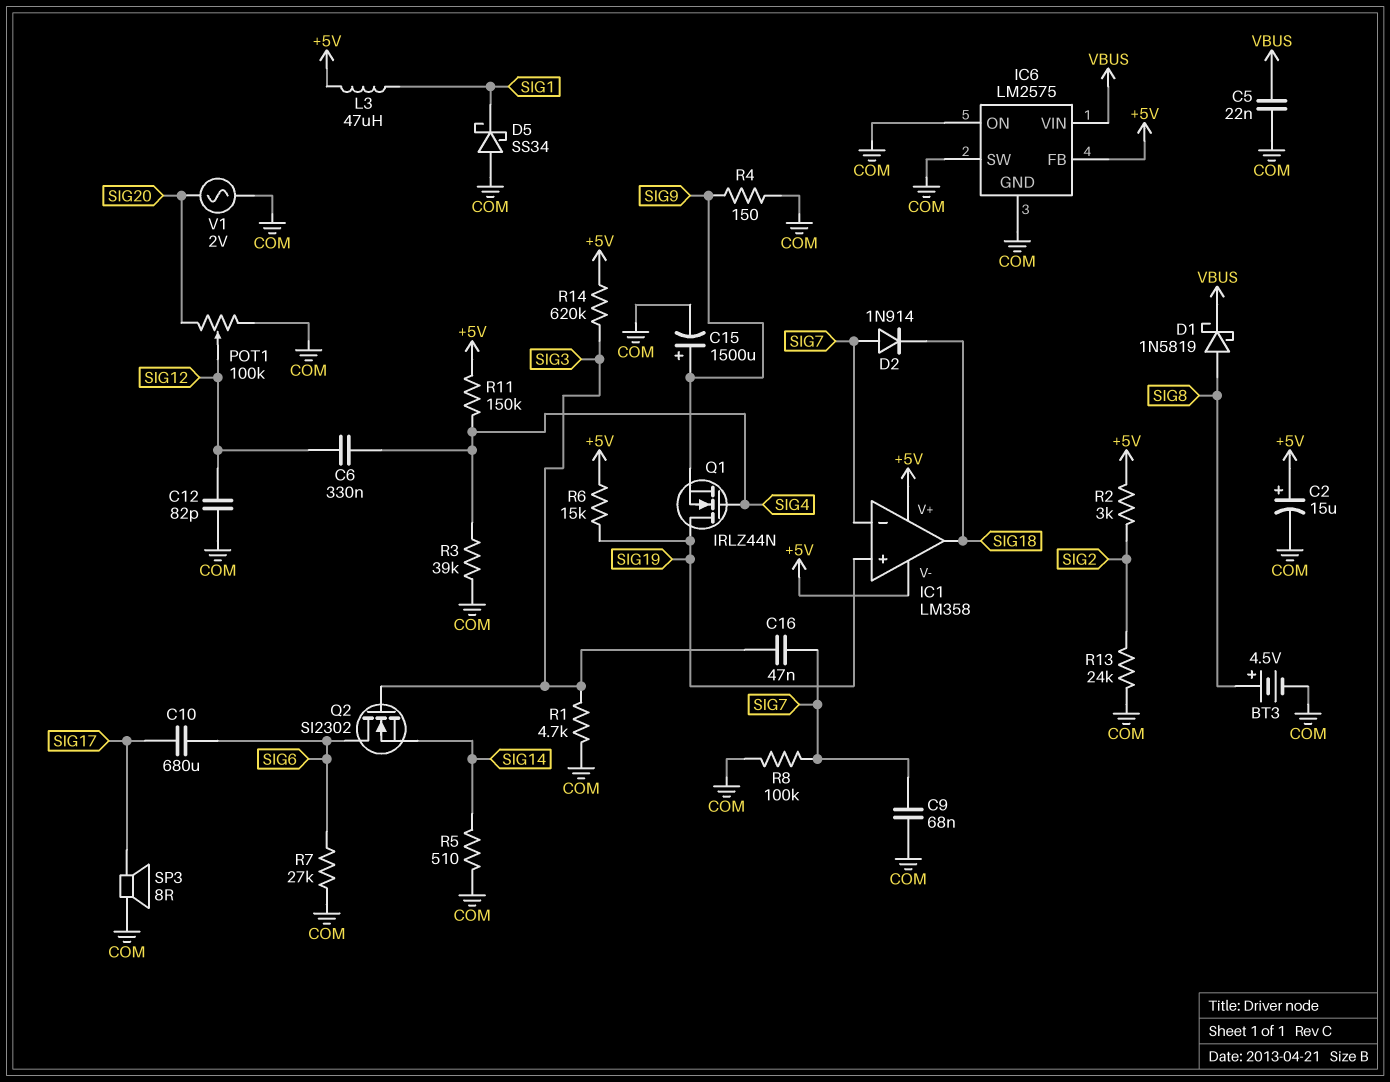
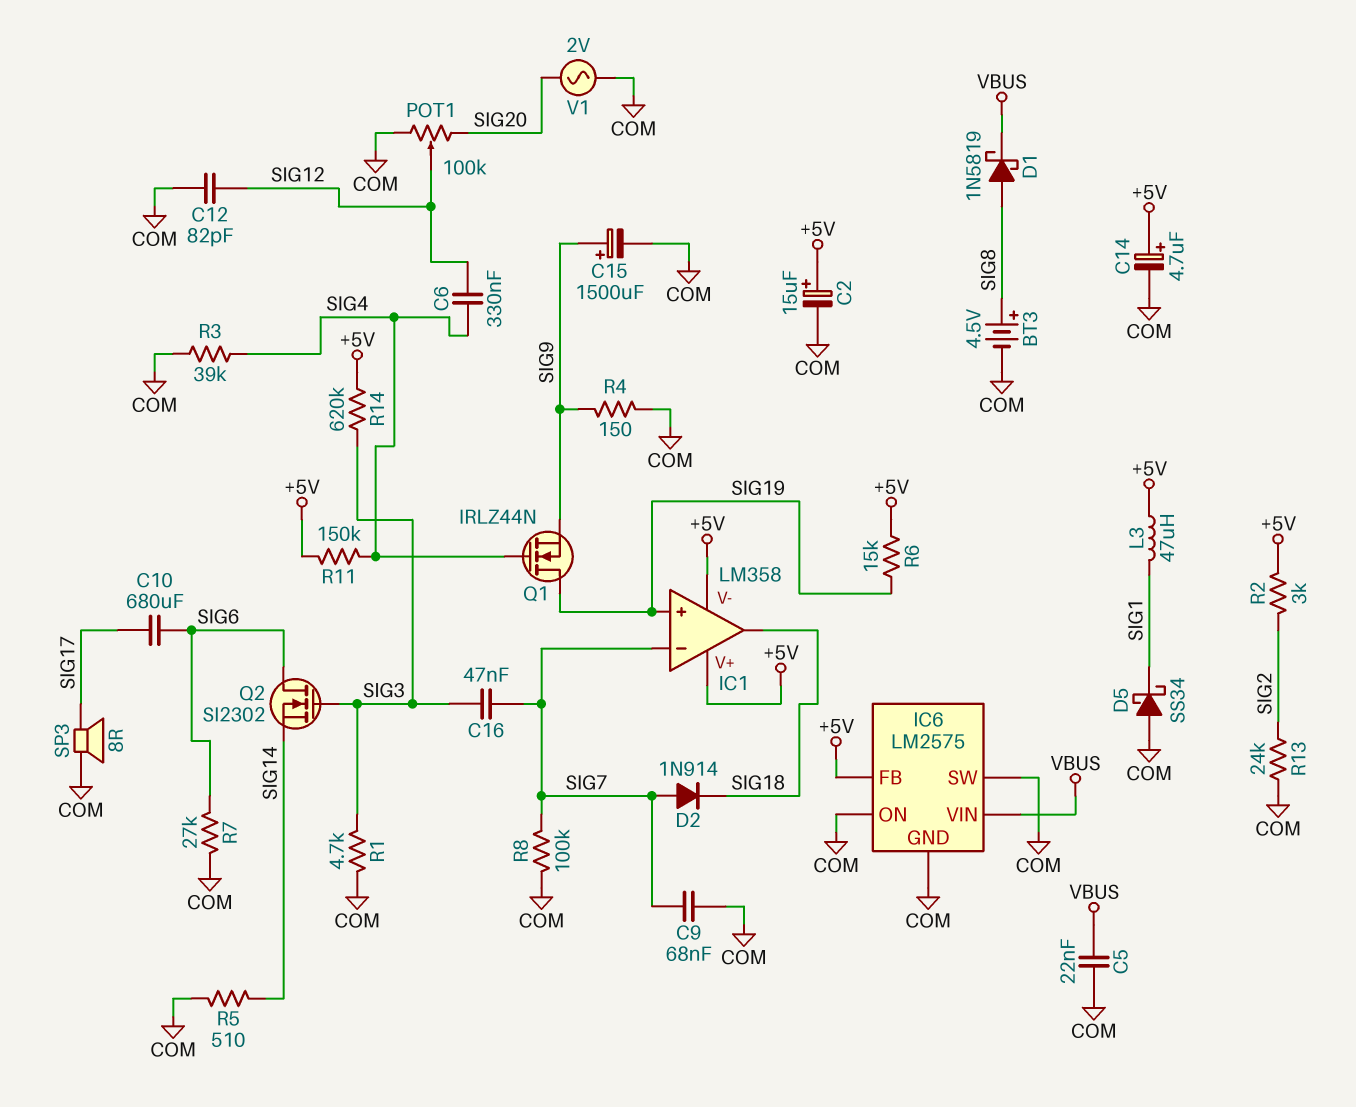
C14: none -> 4.7uF (plus +5V, minus COM)

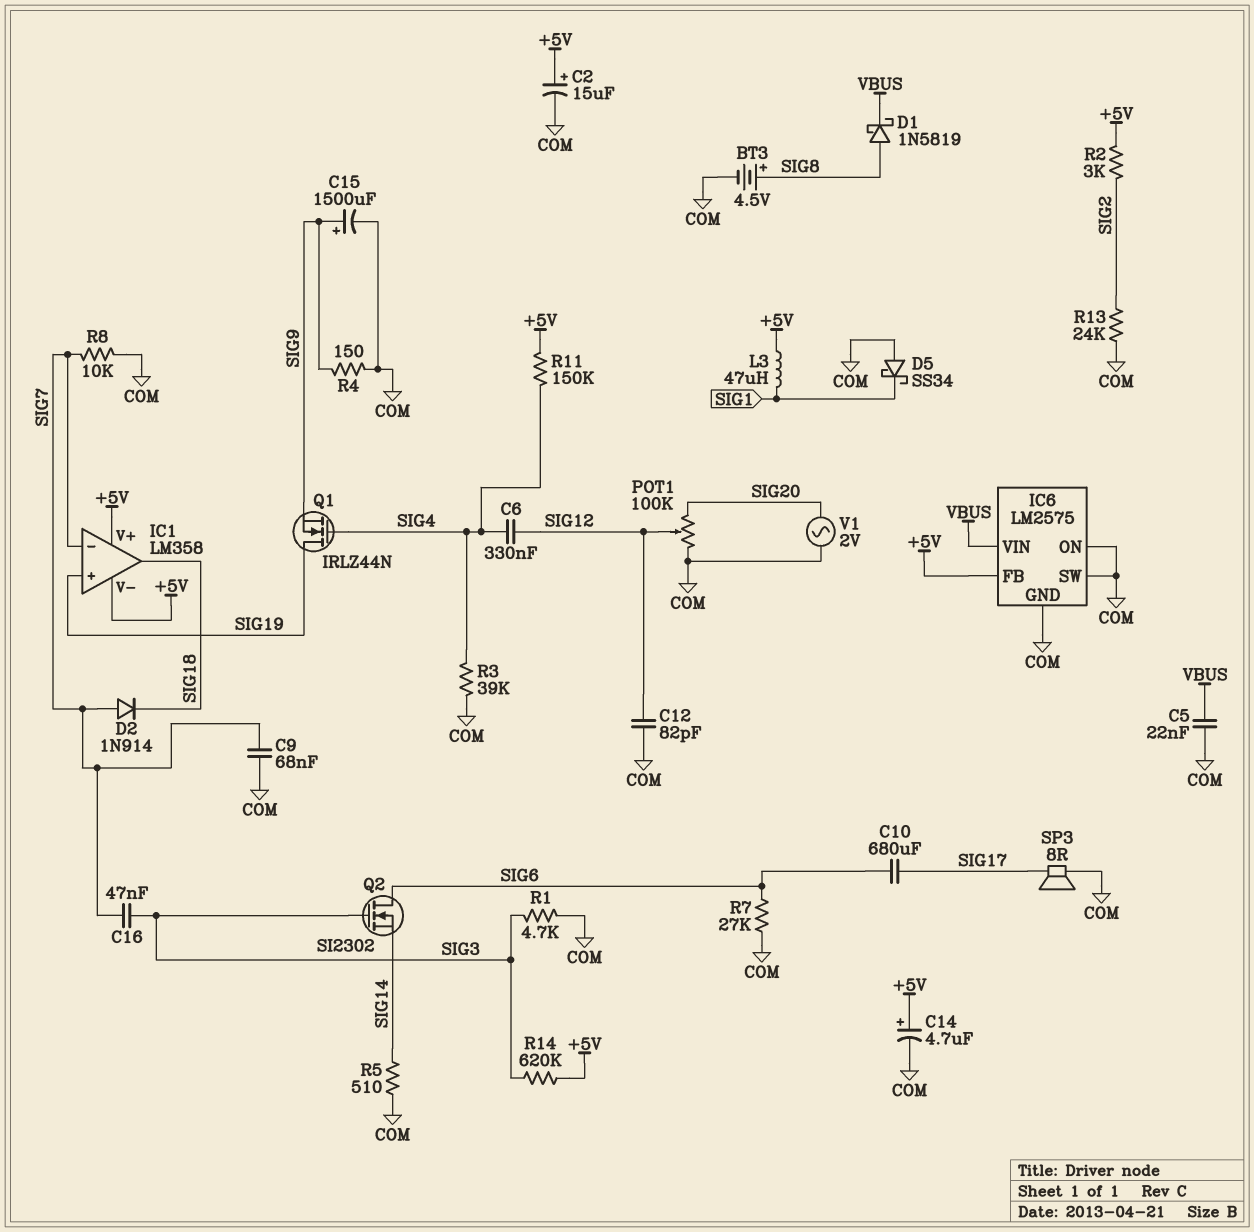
R6: 15k (+5V, SIG19) -> none
R8: 100k (COM, SIG7) -> 10k (COM, SIG7)

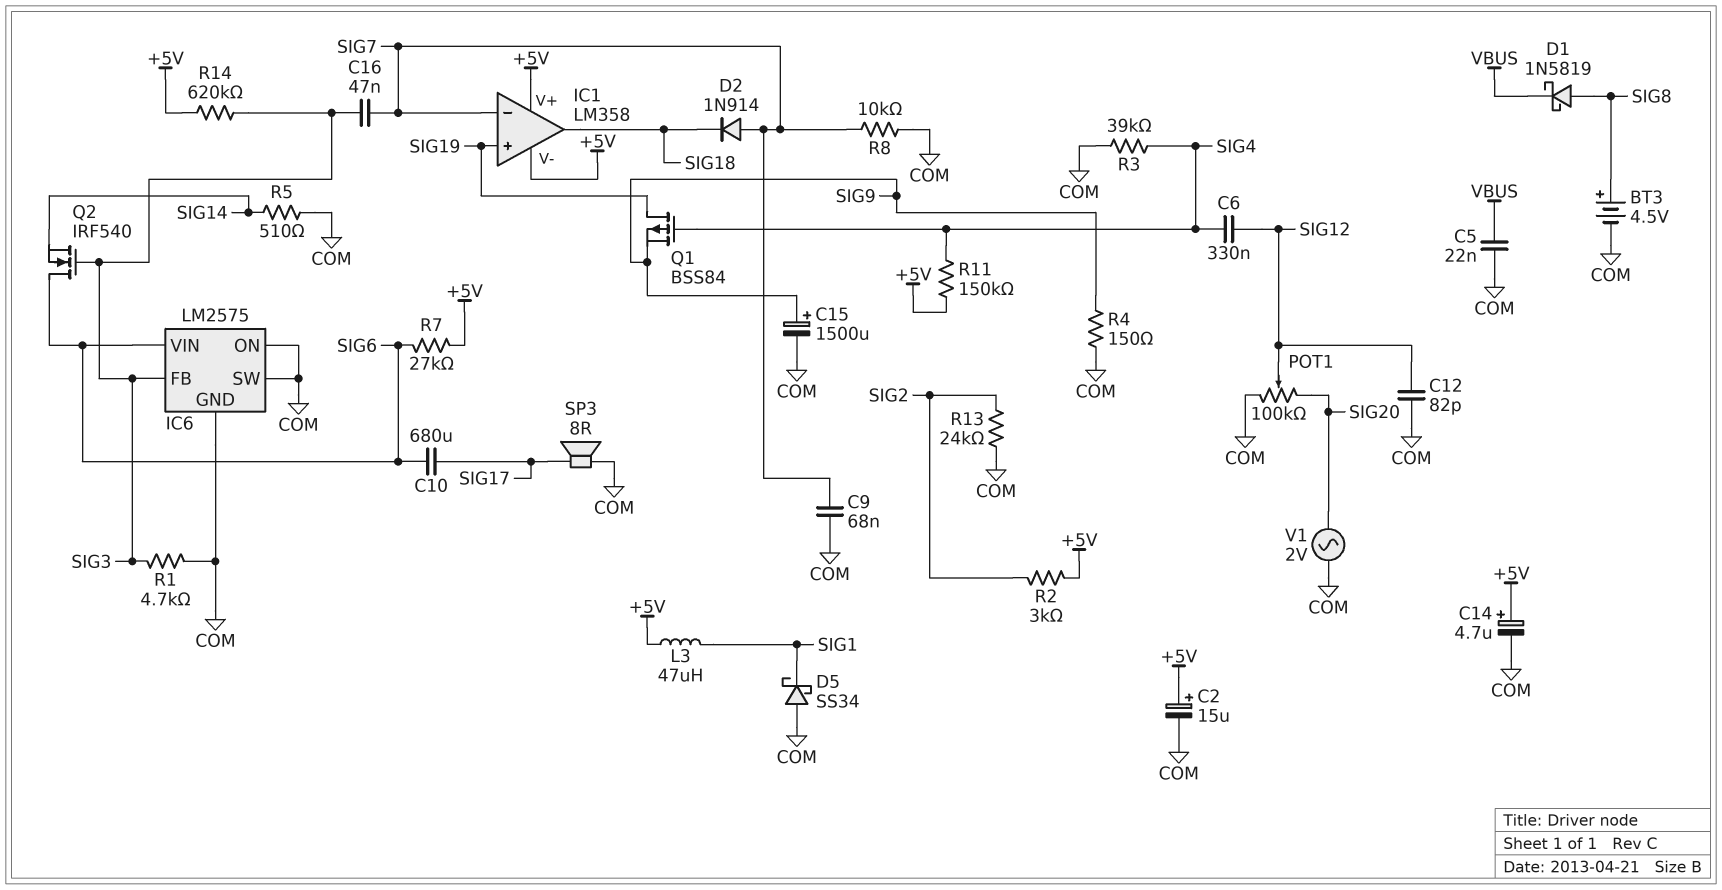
IC6 pin FB: +5V -> SIG3
IC6 pin VIN: VBUS -> SIG6
Q1: NMOS IRLZ44N (G SIG4, D SIG19, S SIG9) -> PMOS BSS84 (G SIG4, D SIG19, S SIG9)
Q2: NMOS SI2302 (G SIG3, D SIG6, S SIG14) -> NMOS IRF540 (G SIG3, D SIG6, S SIG14)
R7: 27k (COM, SIG6) -> 27k (+5V, SIG6)

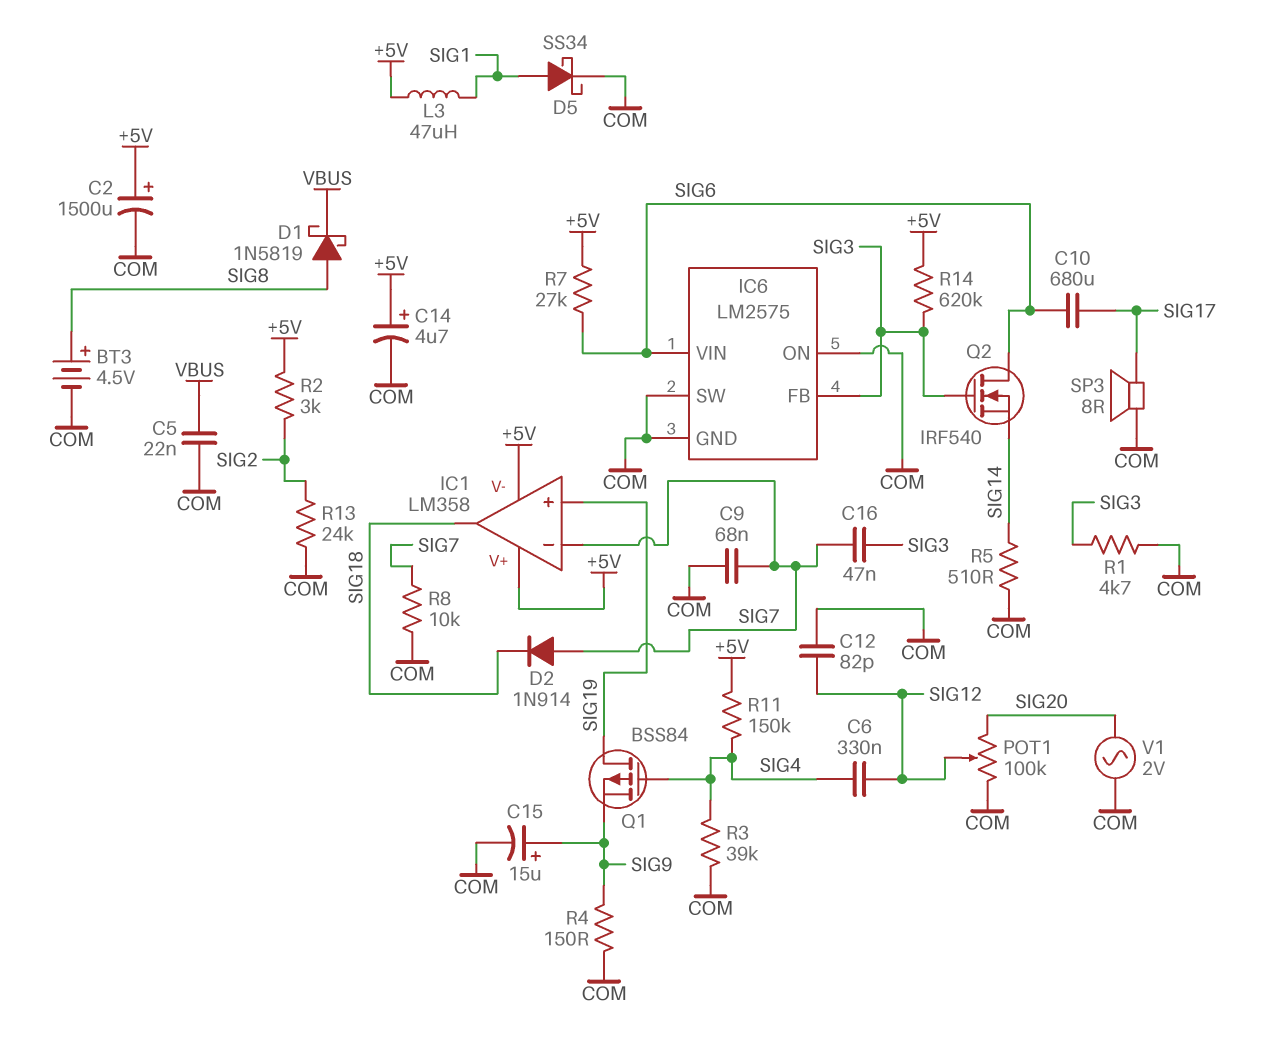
C2: 15uF (plus +5V, minus COM) -> 1500uF (plus +5V, minus COM)
C15: 1500uF (plus SIG9, minus COM) -> 15uF (plus SIG9, minus COM)
D5: schottky SS34 (A COM, K SIG1) -> schottky SS34 (A SIG1, K COM)

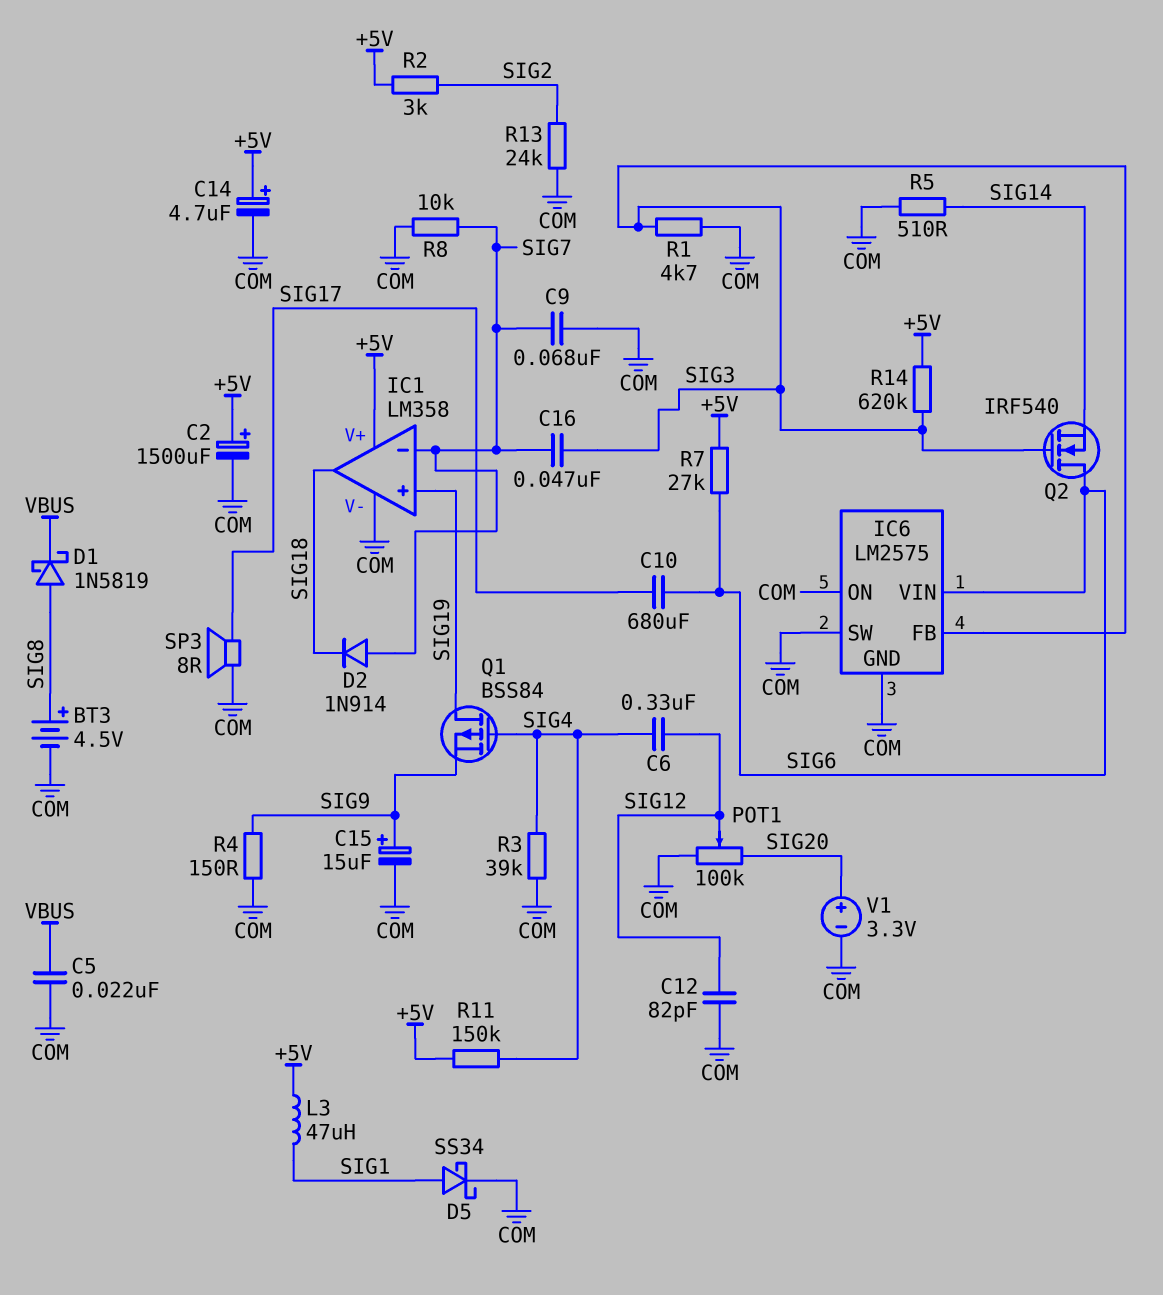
IC1 pin V-: +5V -> COM
V1: AC 2V (COM, SIG20) -> 3.3V (plus SIG20, minus COM)

